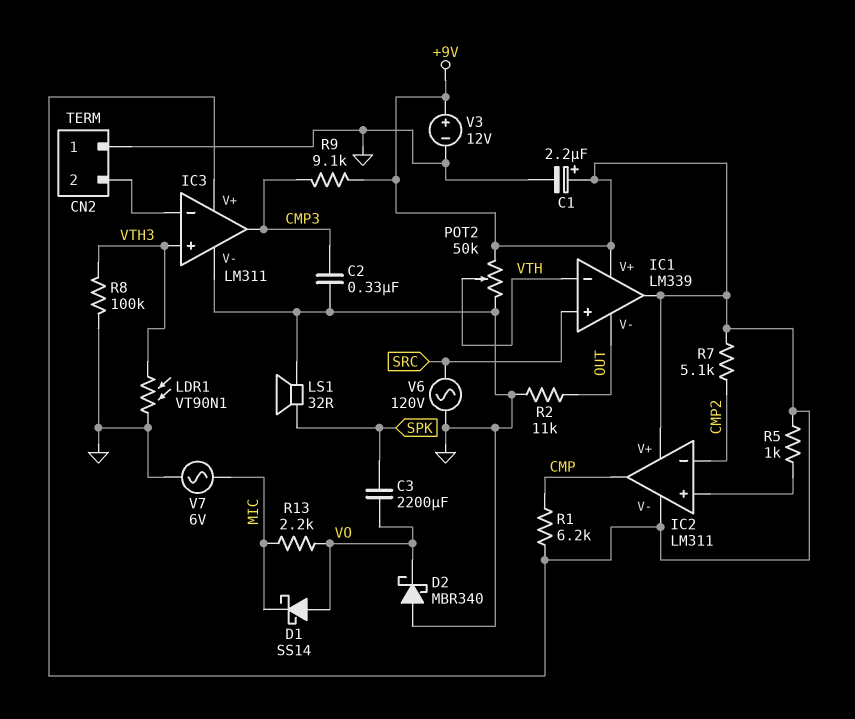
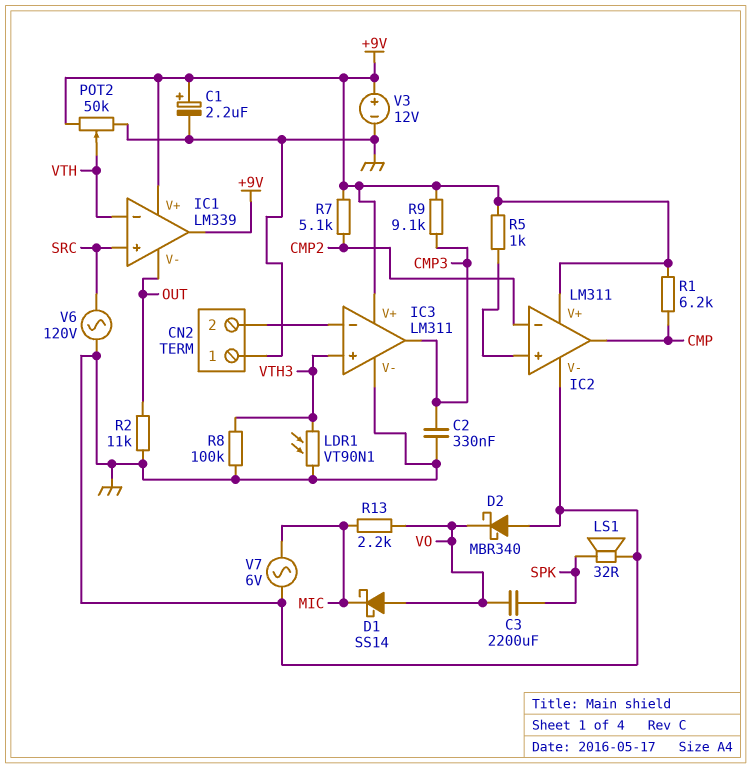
IC2 pin V-: +9V -> GND

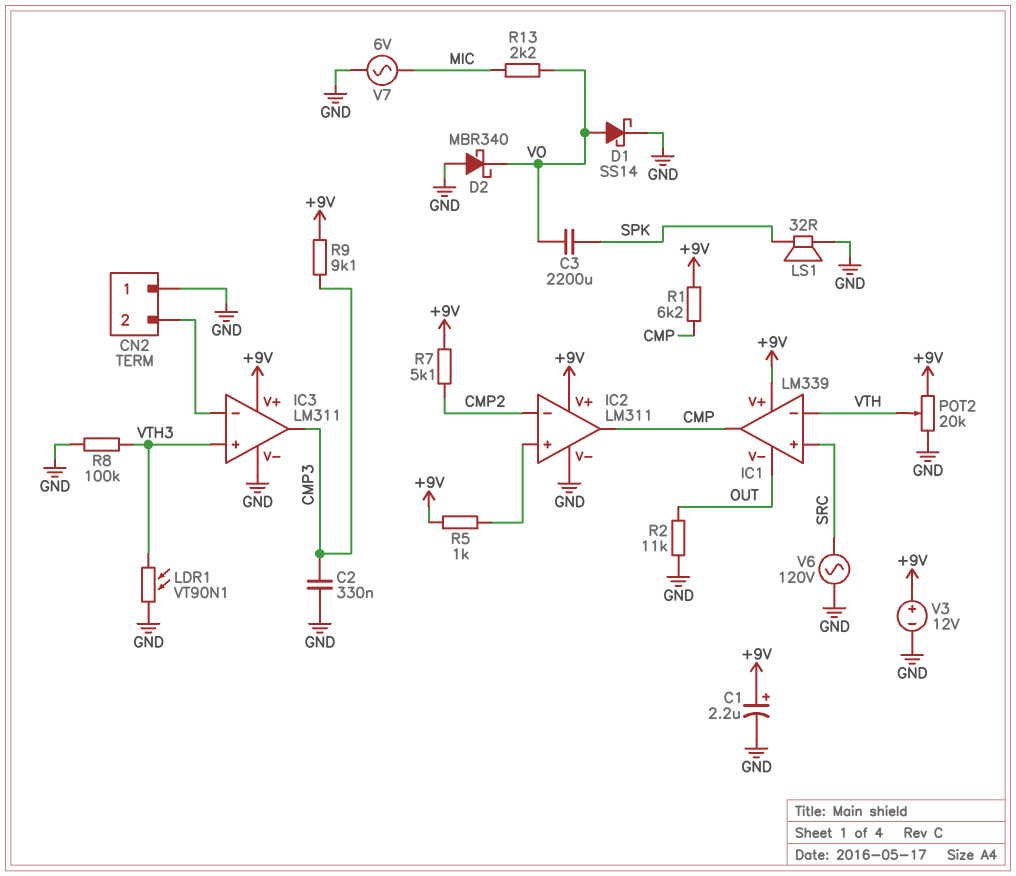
D1: schottky SS14 (A VO, K MIC) -> schottky SS14 (A VO, K GND)
IC1 pin out: +9V -> CMP
POT2: 50k (+9V, GND, wiper VTH) -> 20k (+9V, GND, wiper VTH)

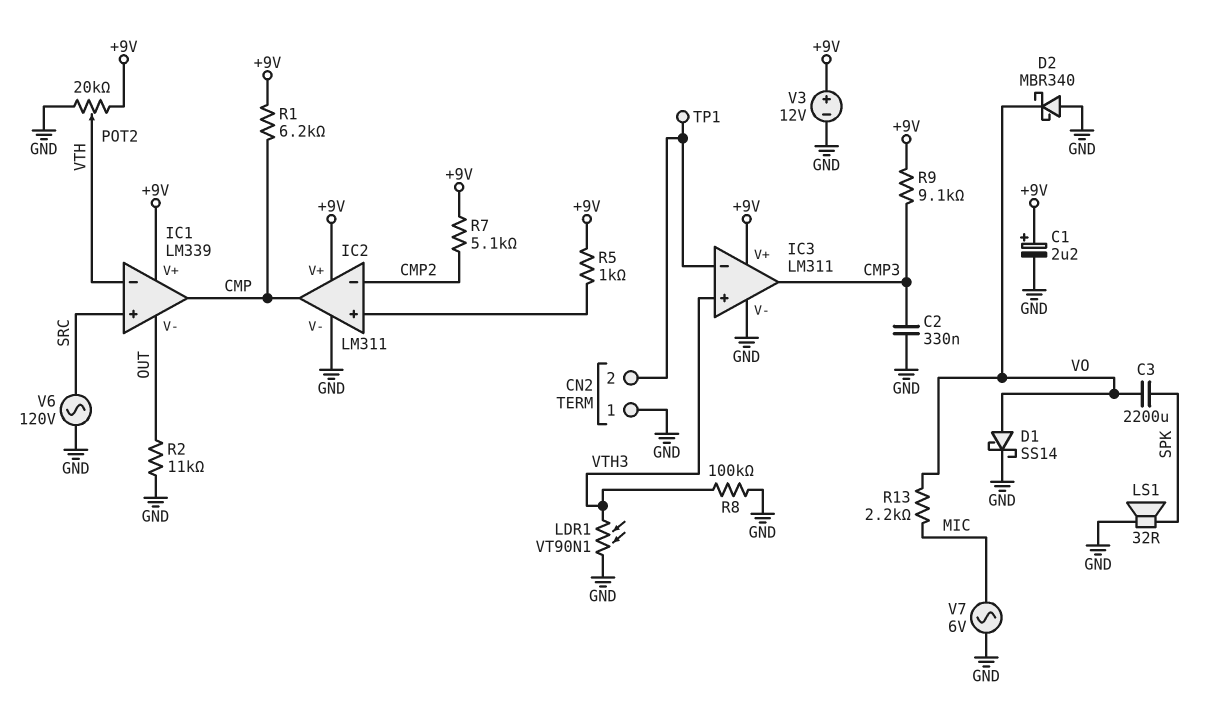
TP1: none -> test point (CN2/2)

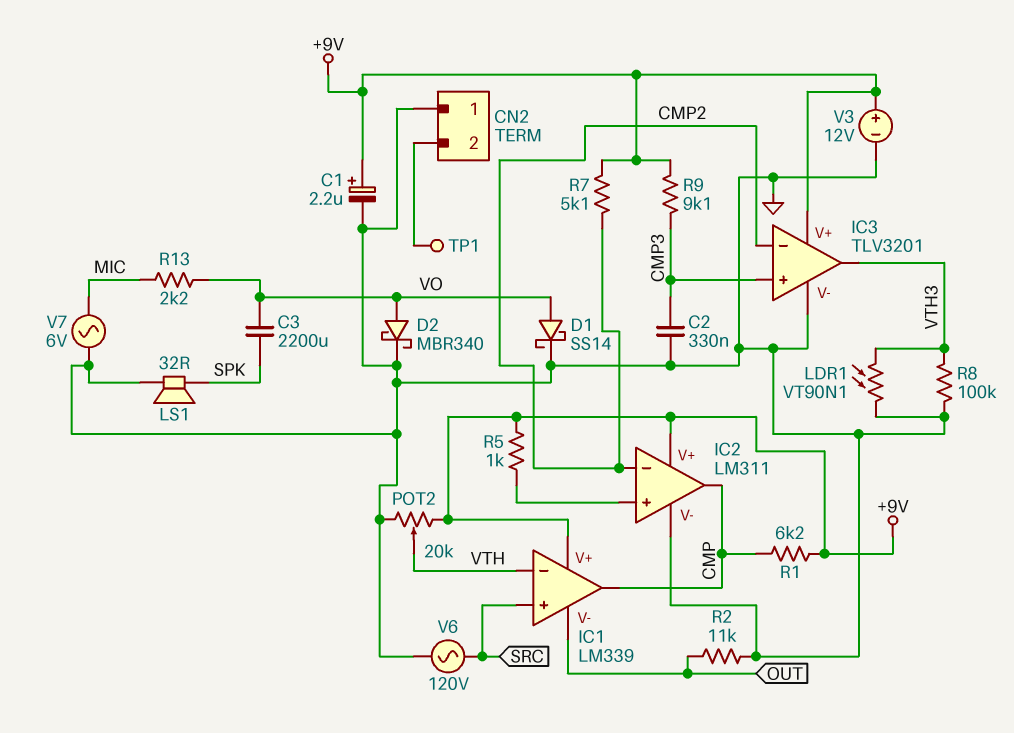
D2: schottky MBR340 (A GND, K VO) -> schottky MBR340 (A VO, K GND)
IC3: LM311 -> TLV3201
IC3 pin in+: VTH3 -> CMP3
IC3 pin in-: CN2/2 -> CMP2
IC3 pin out: CMP3 -> VTH3

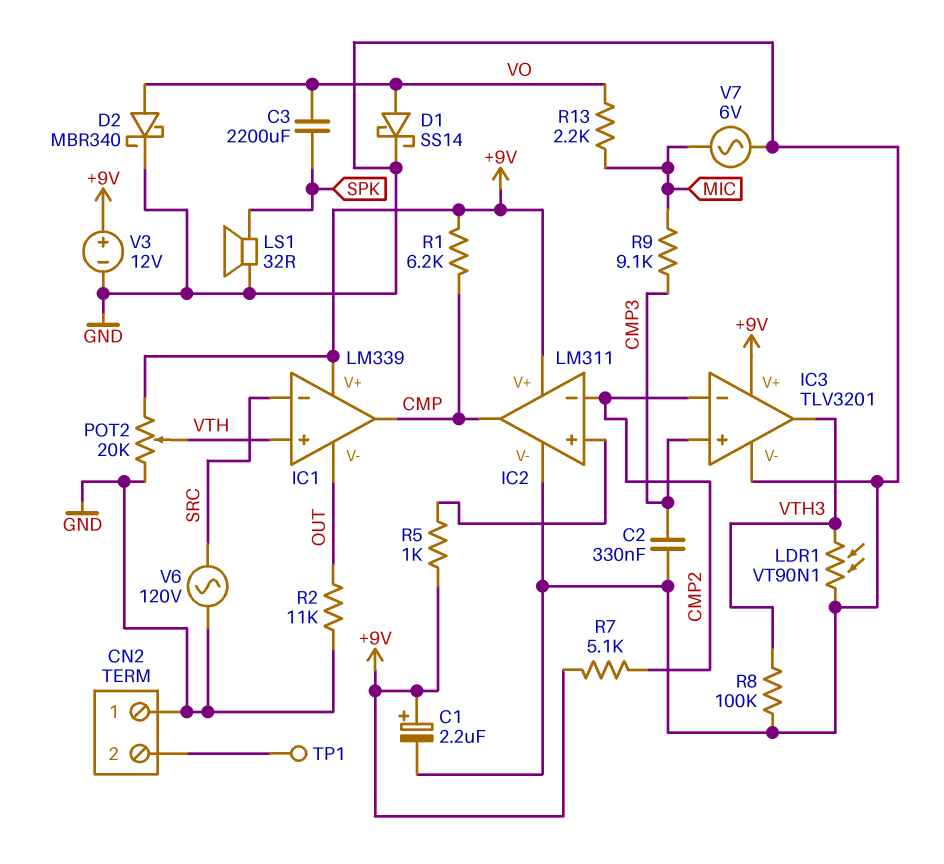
IC1 pin in+: SRC -> VTH
IC1 pin in-: VTH -> SRC
R9: 9.1k (+9V, CMP3) -> 9.1k (CMP3, MIC)

